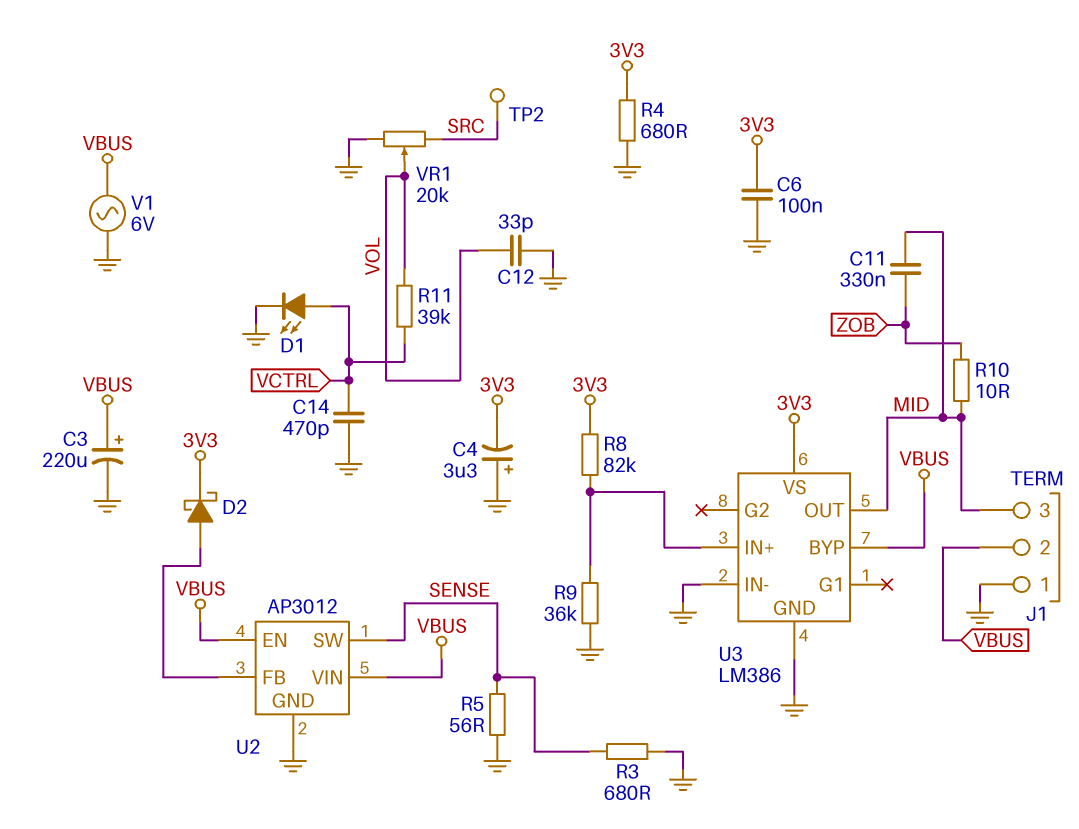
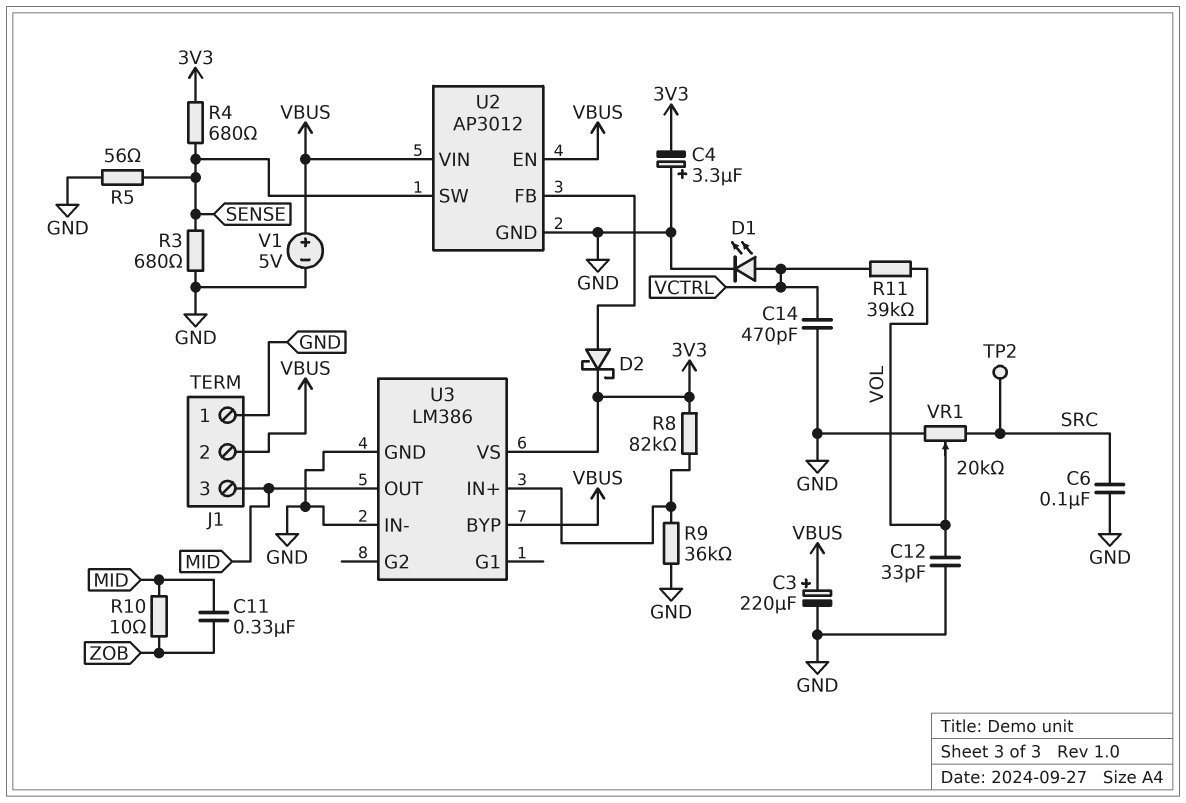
C6: 100nF (3V3, GND) -> 100nF (GND, SRC)
R4: 680 (3V3, GND) -> 680 (3V3, SENSE)
V1: AC 6V (GND, VBUS) -> 5V (plus VBUS, minus GND)

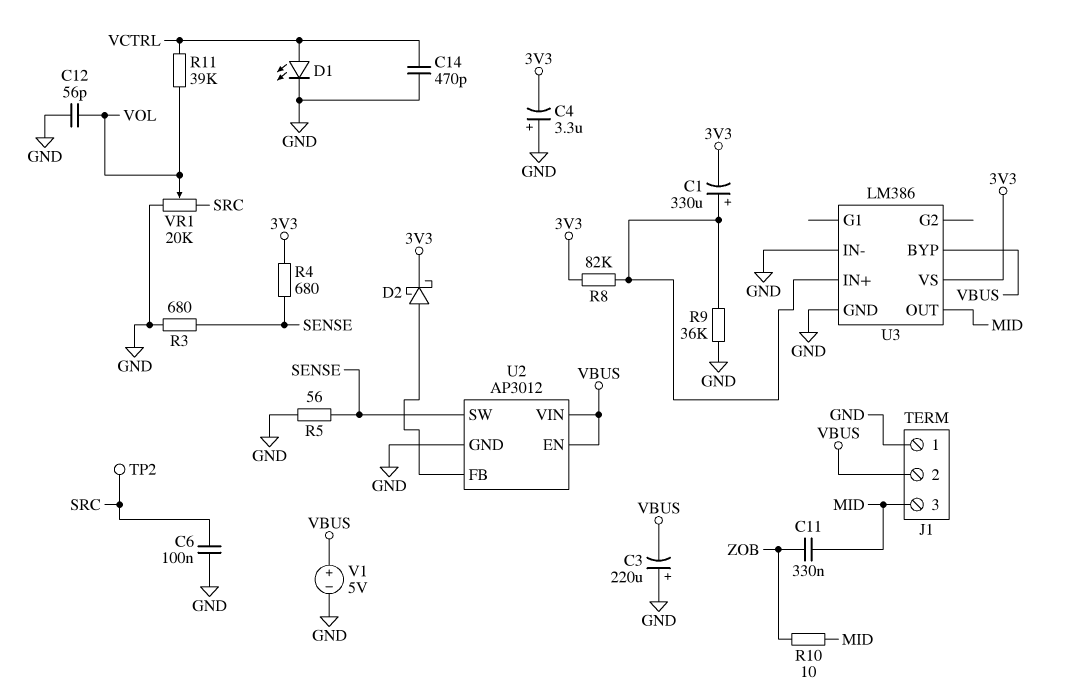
C1: none -> 330uF (plus U3/IN+, minus 3V3)
C3: 220uF (plus VBUS, minus GND) -> 220uF (plus GND, minus VBUS)
C12: 33pF (GND, VOL) -> 56pF (GND, VOL)

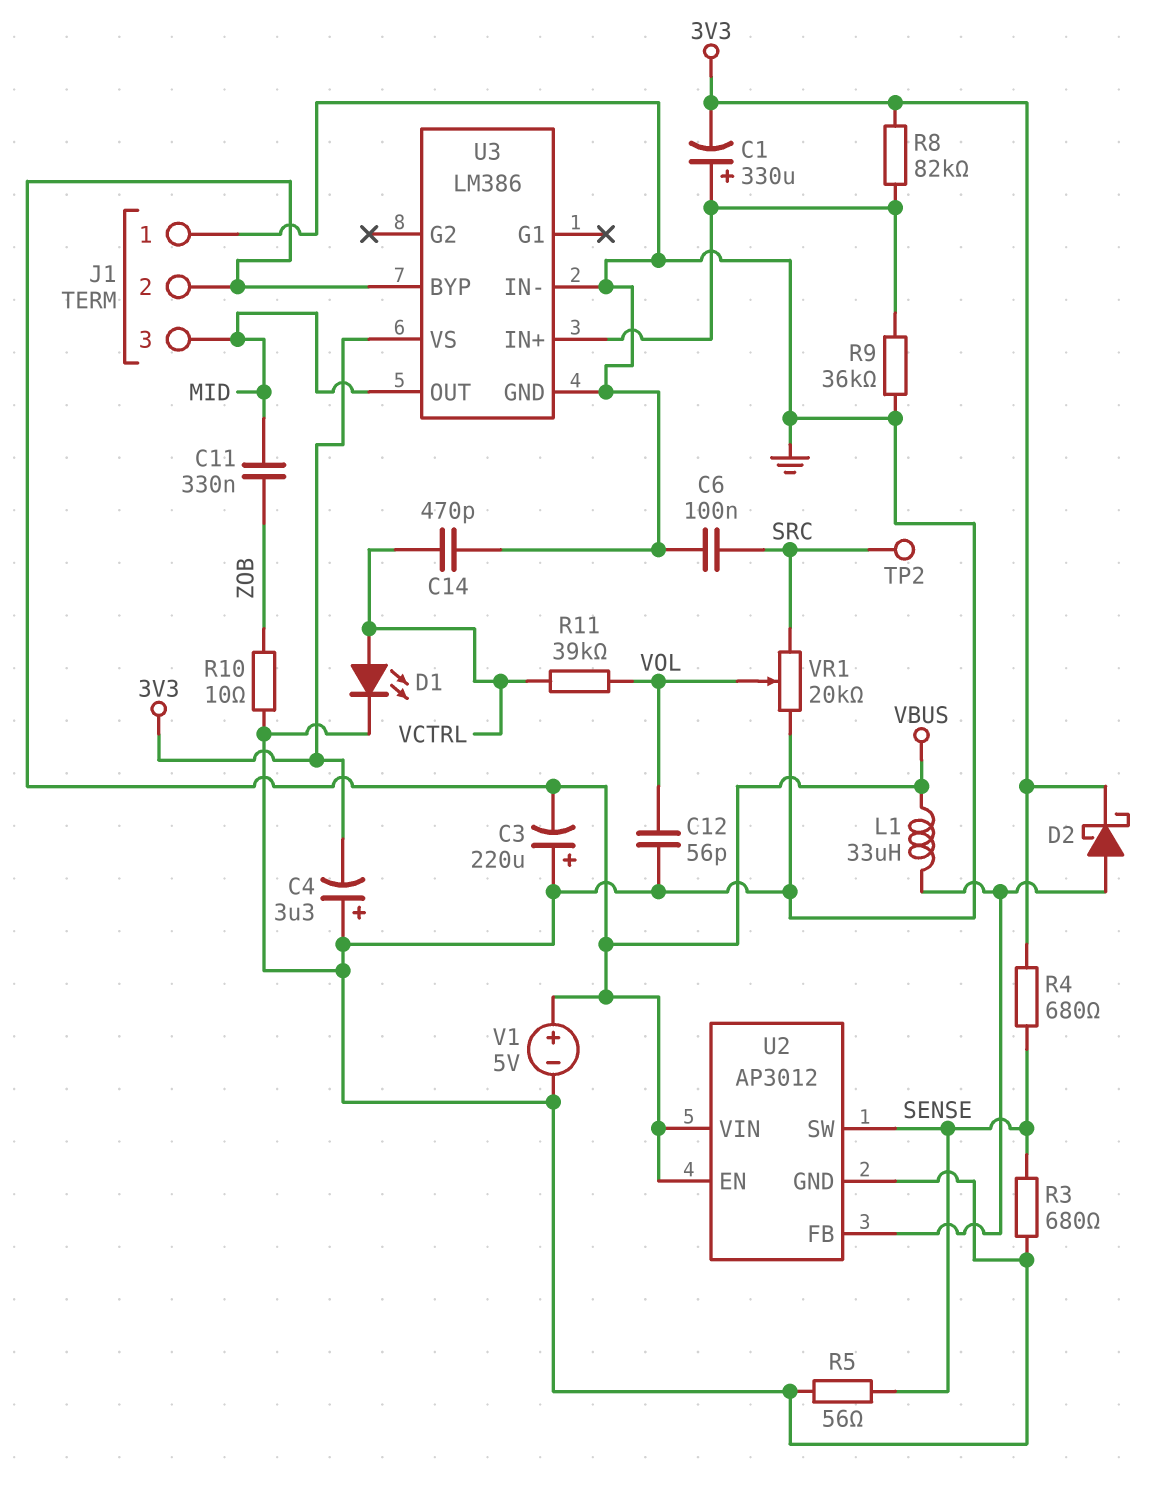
L1: none -> 33uH (U2/FB, VBUS)
R10: 10 (MID, ZOB) -> 10 (GND, ZOB)

